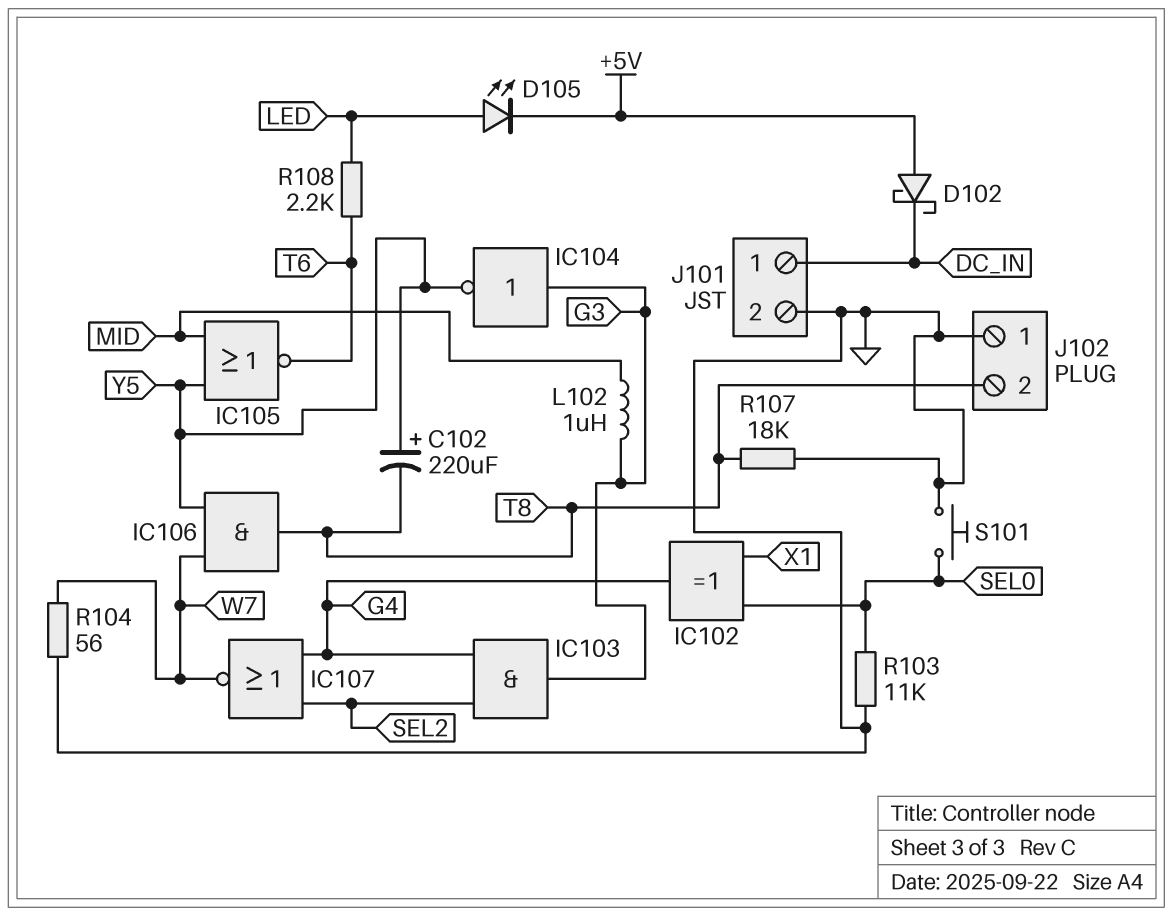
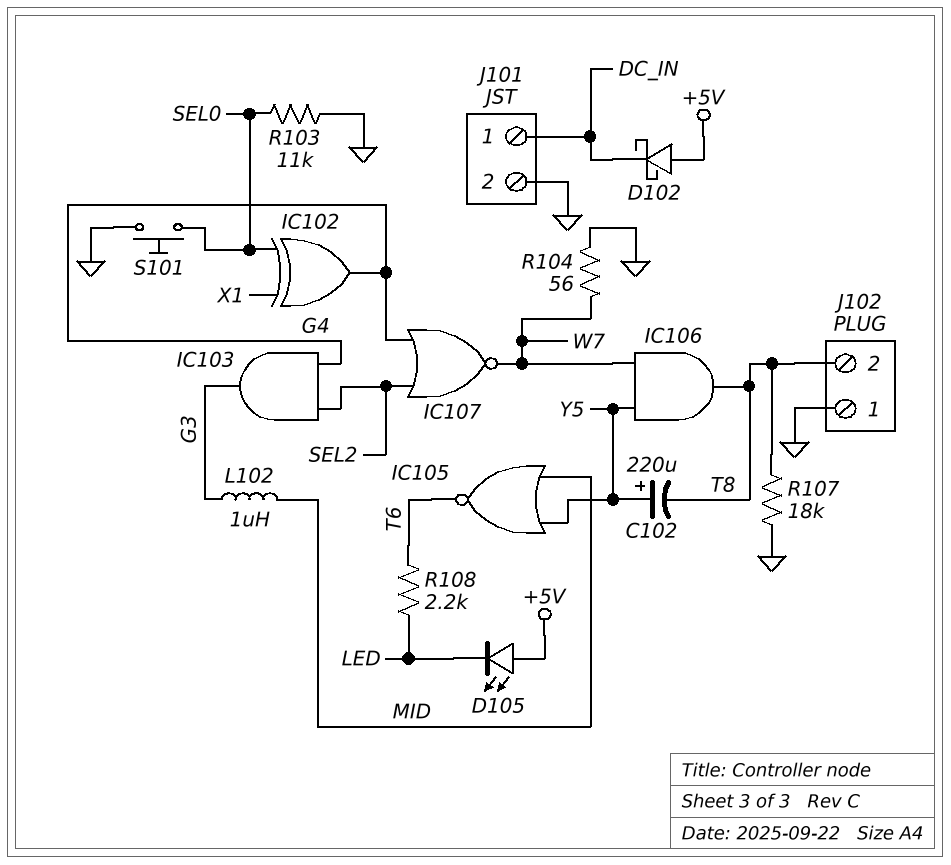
D105: LED (A LED, K +5V) -> LED (A +5V, K LED)
IC104: NOT (in G3, out Y5) -> none

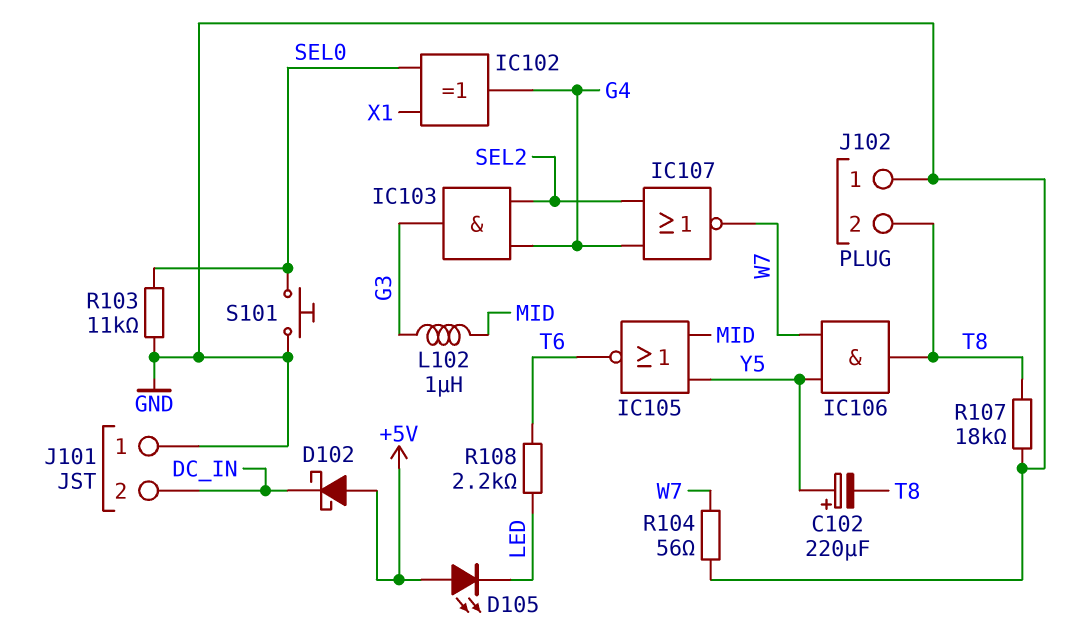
J101 pin 1: DC_IN -> GND
J101 pin 2: GND -> DC_IN

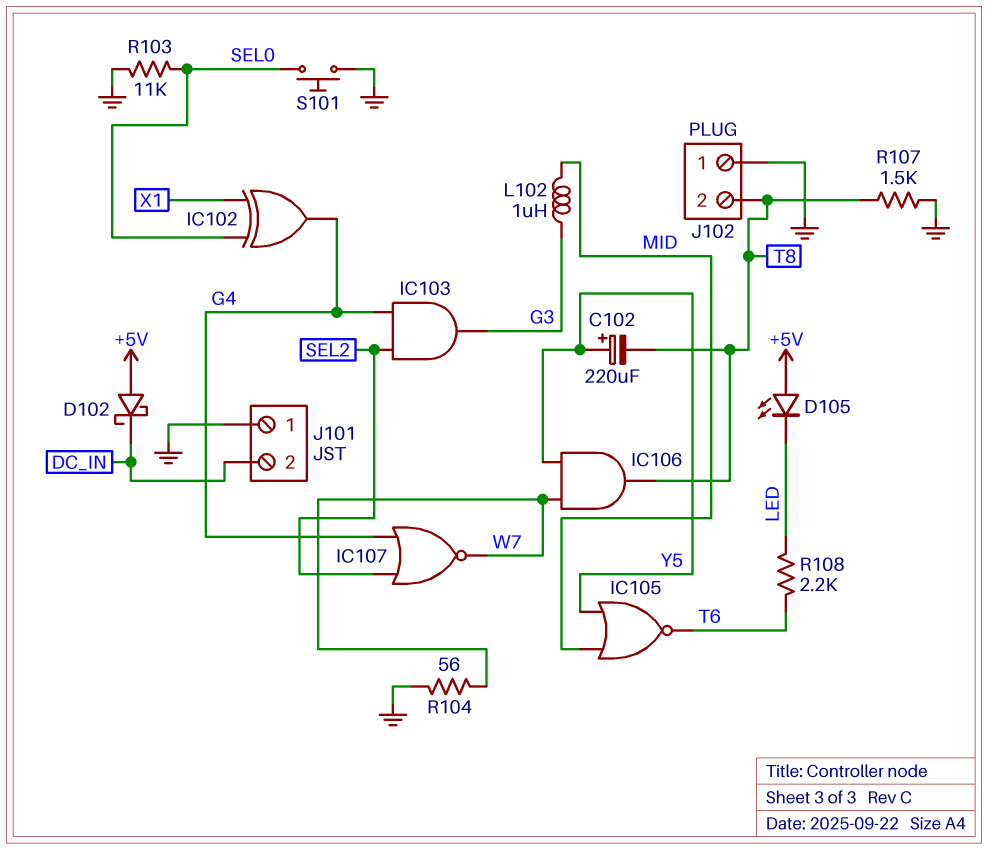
R107: 18k (GND, T8) -> 1.5k (GND, T8)

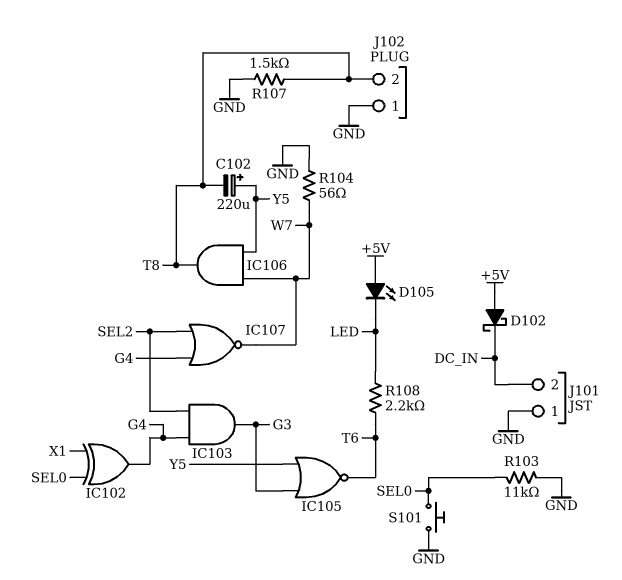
IC105: NOR (in MID, in Y5, out T6) -> NOR (in G3, in Y5, out T6)
L102: 1uH (G3, MID) -> none

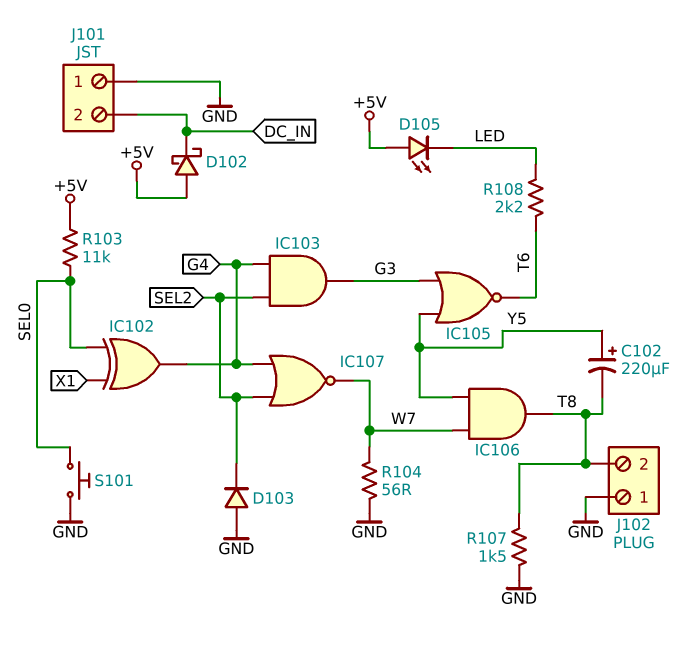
D103: none -> diode (A GND, K SEL2)
R103: 11k (GND, SEL0) -> 11k (+5V, SEL0)

